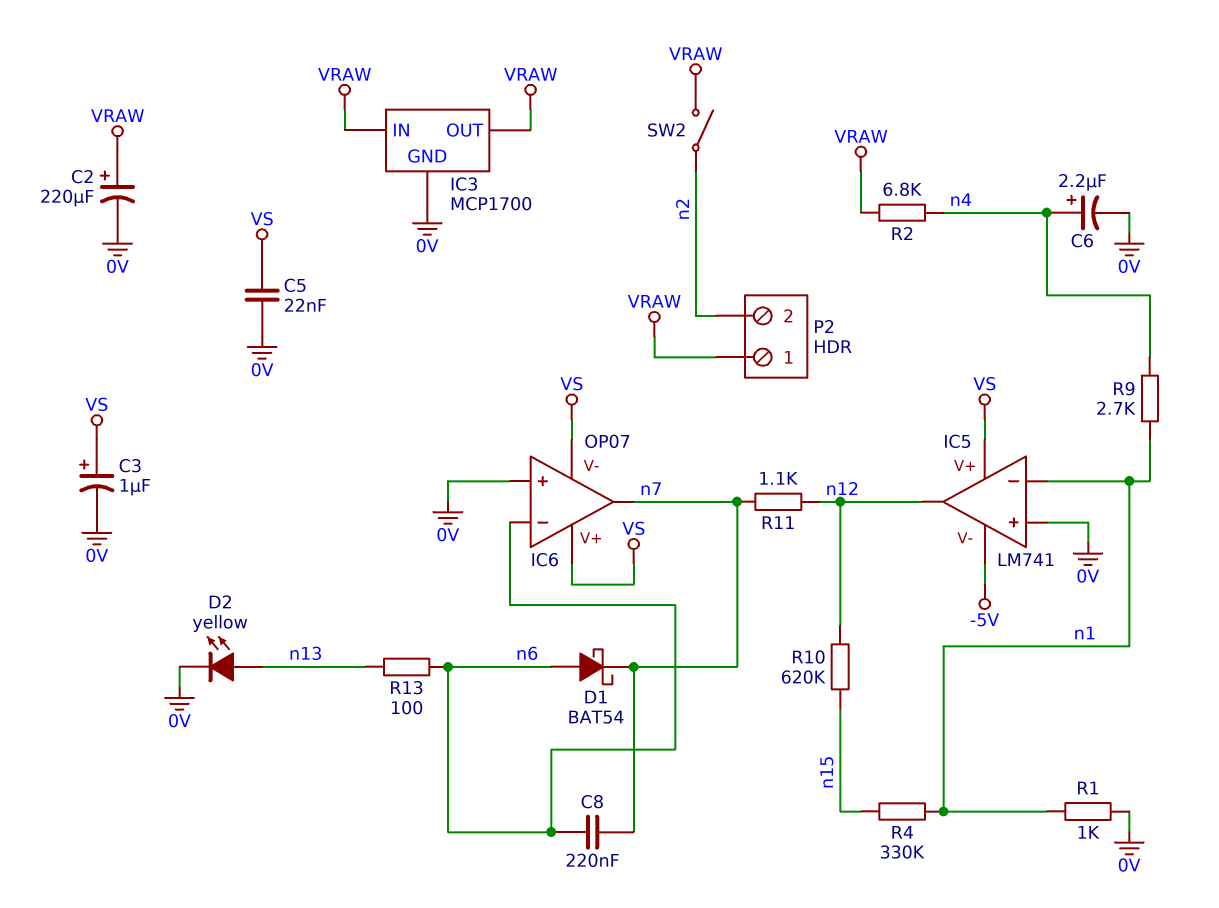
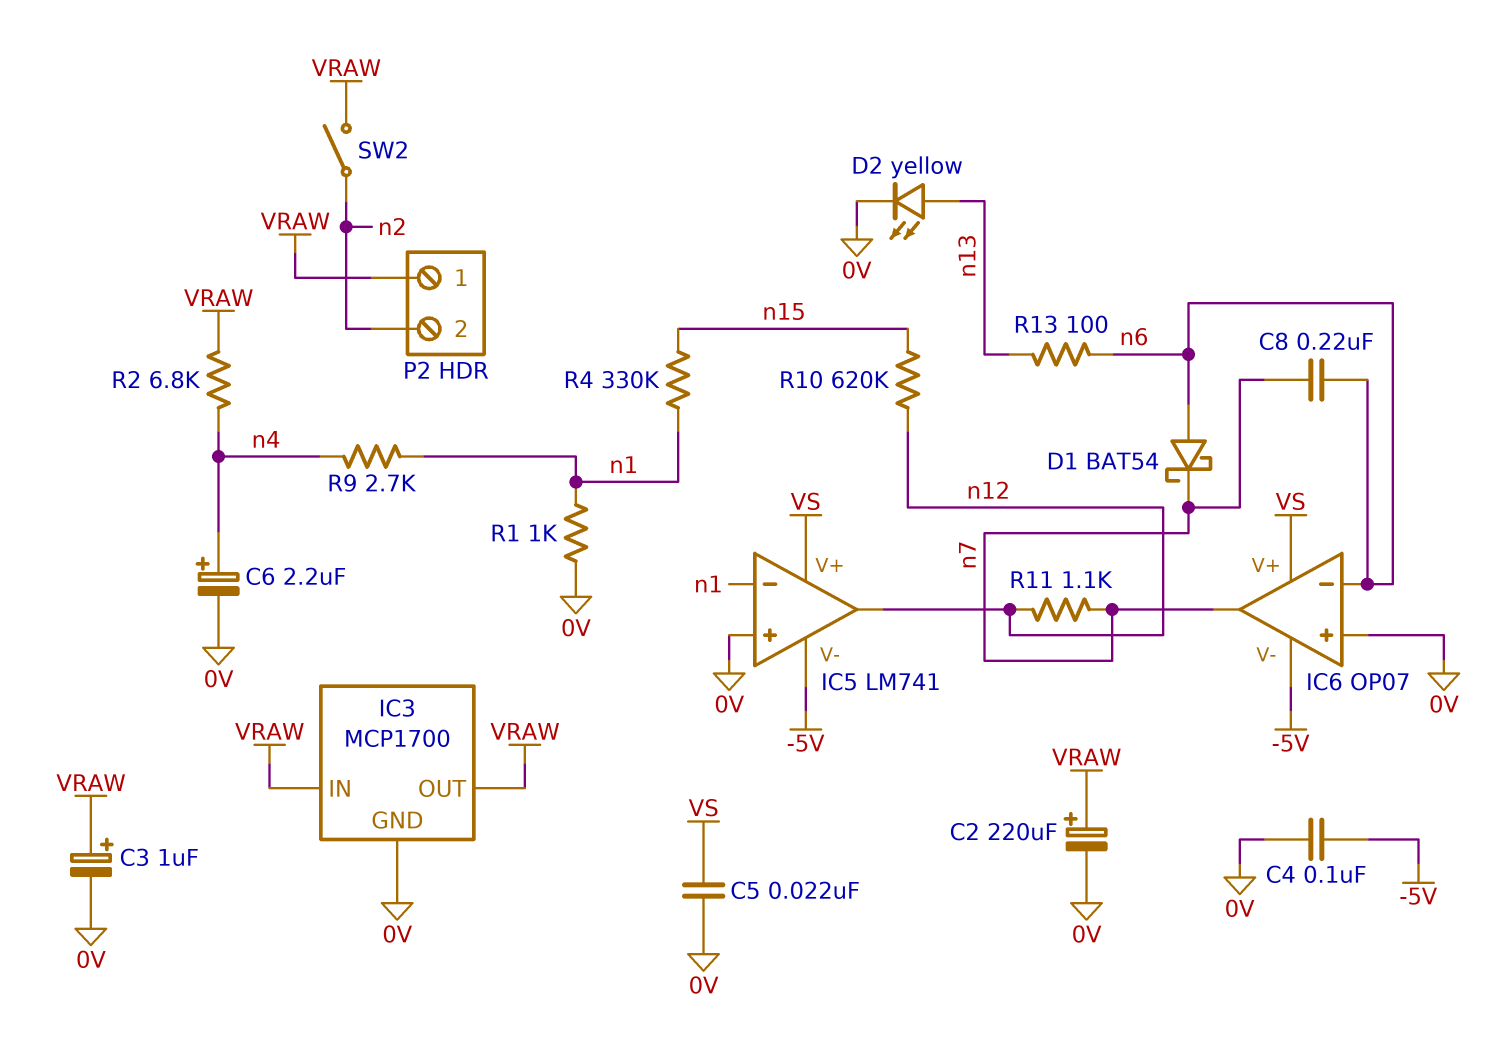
C3: 1uF (plus VS, minus 0V) -> 1uF (plus VRAW, minus 0V)
C4: none -> 100nF (-5V, 0V)
IC6 pin V-: VS -> -5V

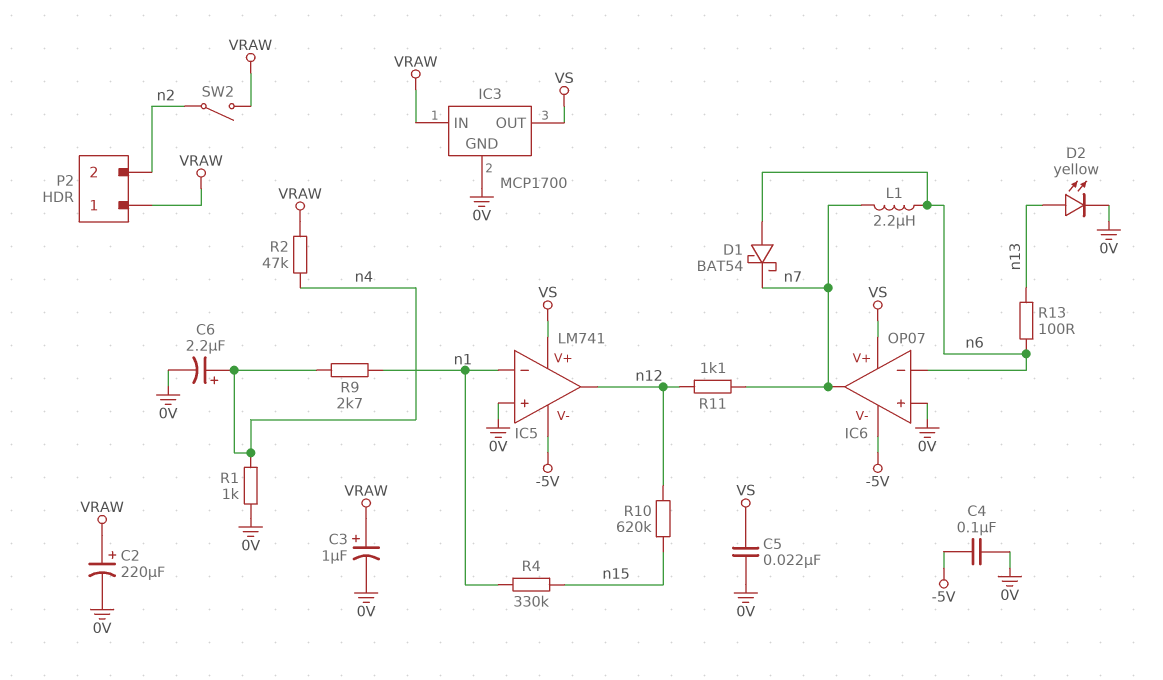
C8: 220nF (n6, n7) -> none
IC3 pin OUT: VRAW -> VS
L1: none -> 2.2uH (n6, n7)
R1: 1k (0V, n1) -> 1k (0V, n4)
R2: 6.8k (VRAW, n4) -> 47k (VRAW, n4)

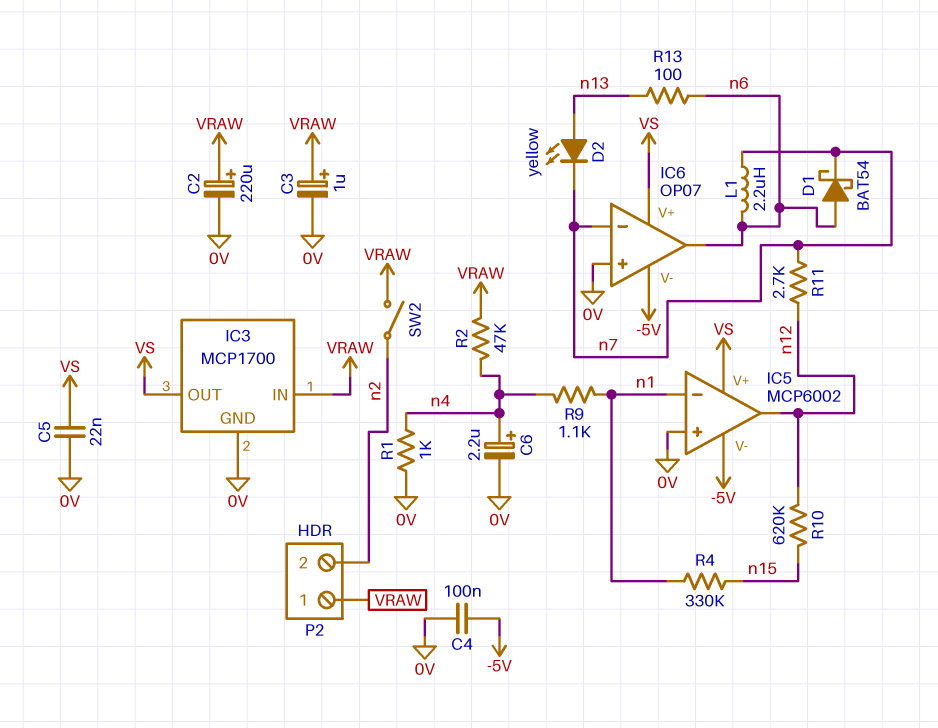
D2: LED yellow (A n13, K 0V) -> LED yellow (A n13, K n7)
IC5: LM741 -> MCP6002
IC6 pin in-: n6 -> n7
IC6 pin out: n7 -> n6
R9: 2.7k (n1, n4) -> 1.1k (n1, n4)
R11: 1.1k (n7, n12) -> 2.7k (n7, n12)

